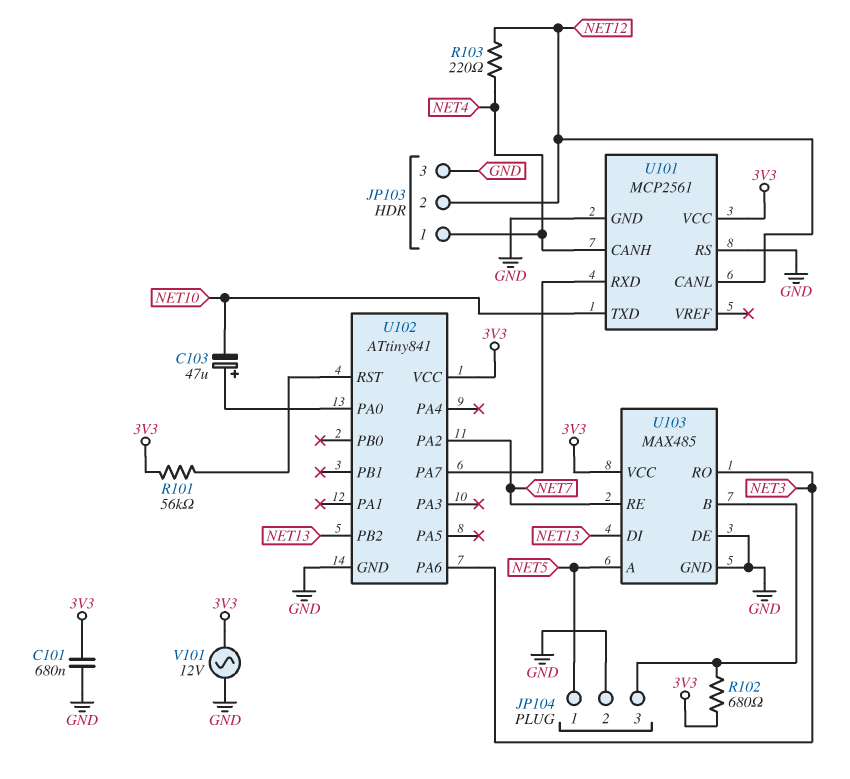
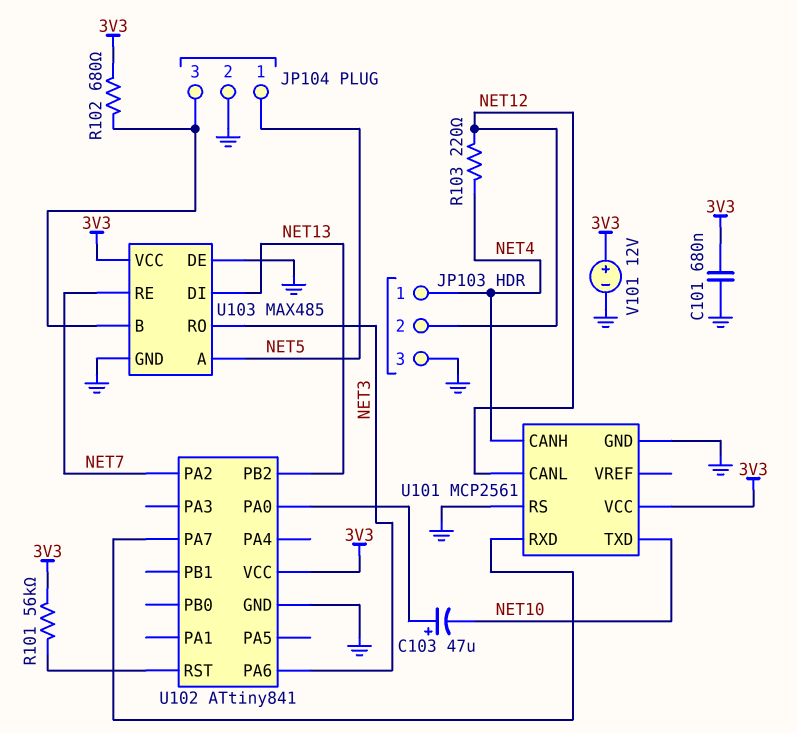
V101: AC 12V (3V3, GND) -> 12V (plus 3V3, minus GND)

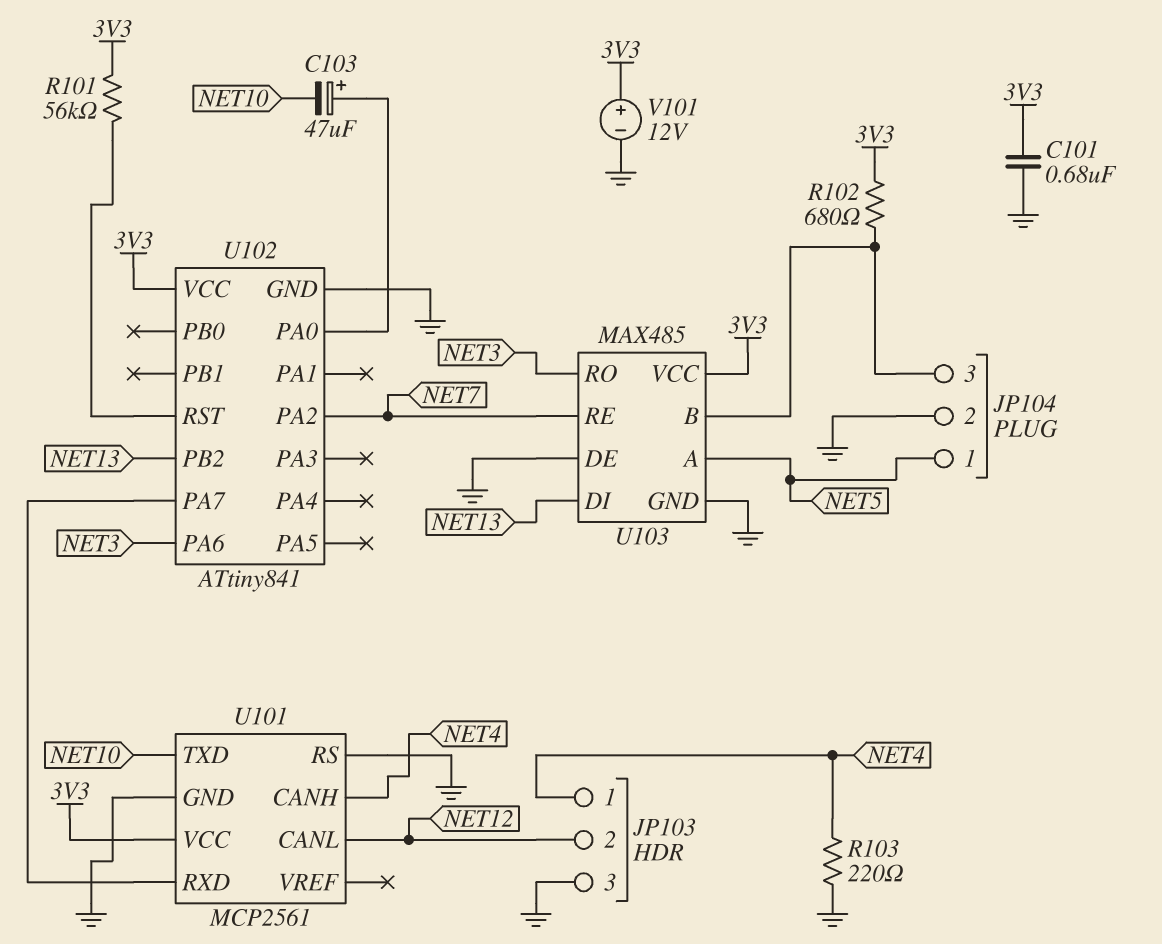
R103: 220 (NET4, NET12) -> 220 (GND, NET4)

